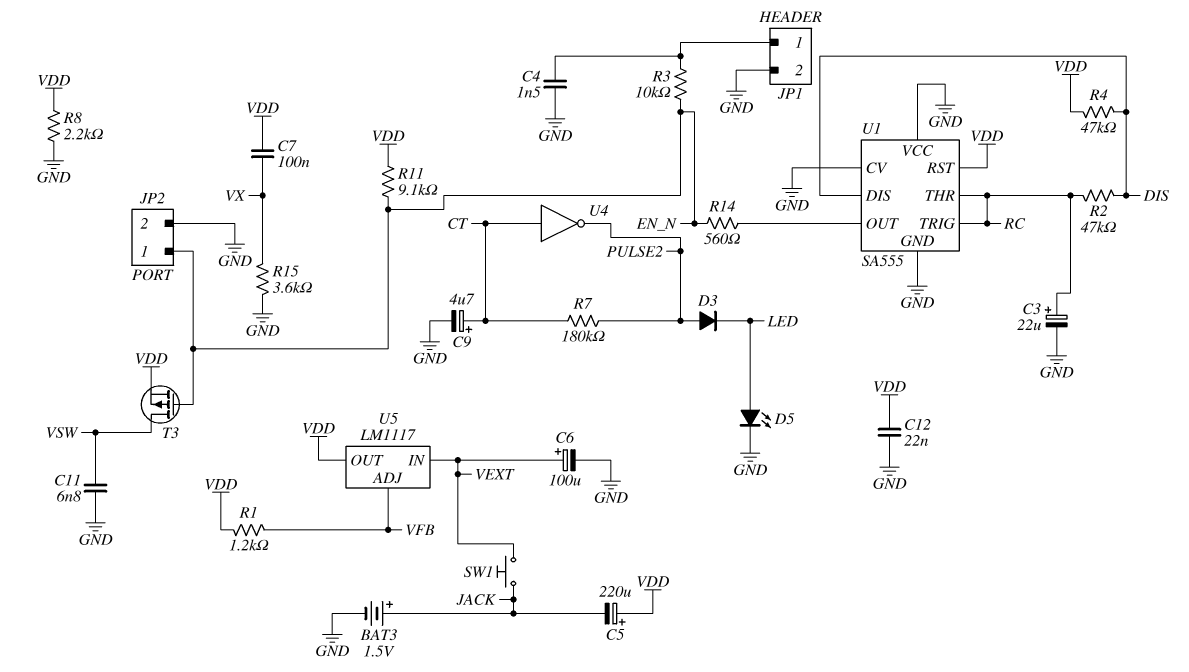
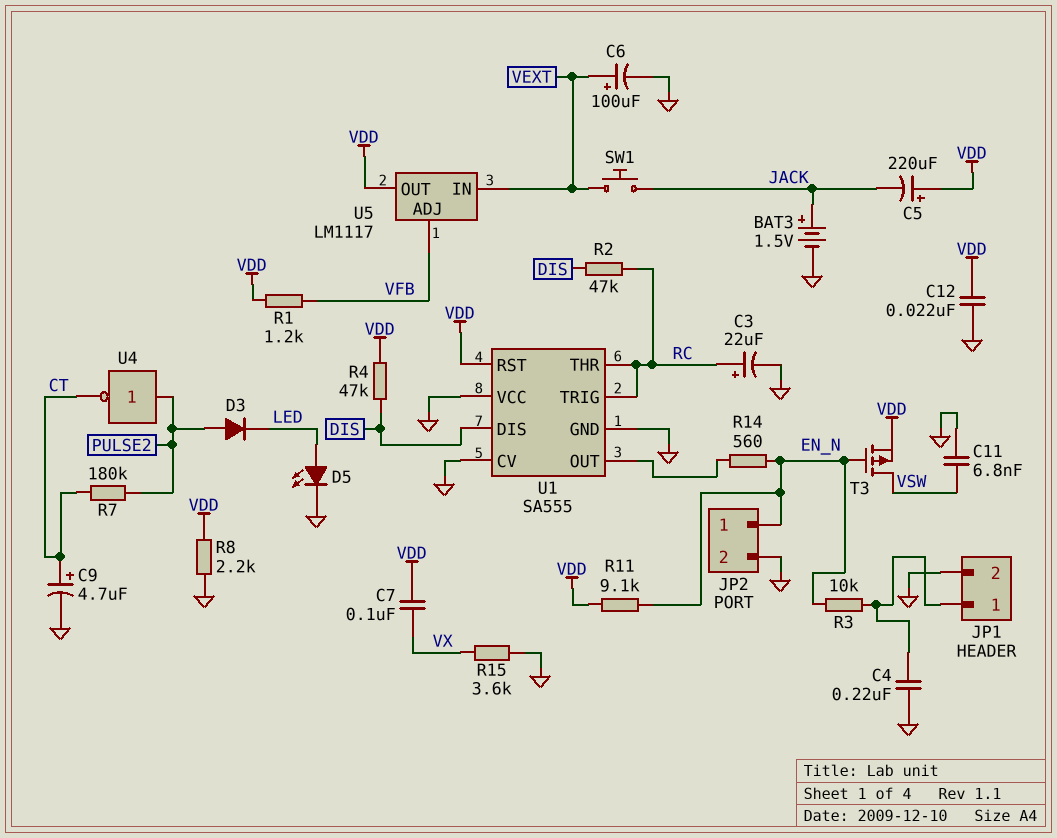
C4: 1.5nF (GND, JP1/1) -> 220nF (GND, JP1/1)
U4: NOT (in CT, out PULSE2) -> NOT (in PULSE2, out CT)

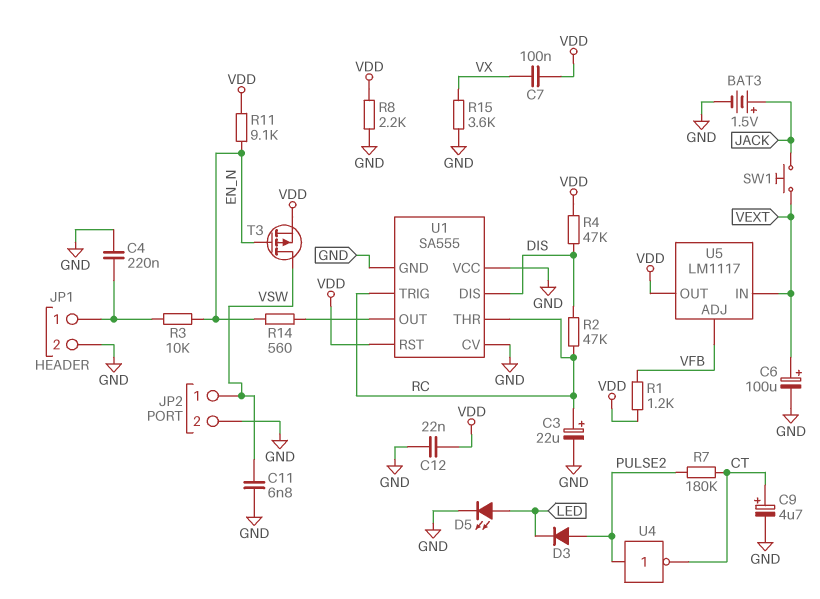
C5: 220uF (plus VDD, minus JACK) -> none
JP2 pin 1: EN_N -> VSW

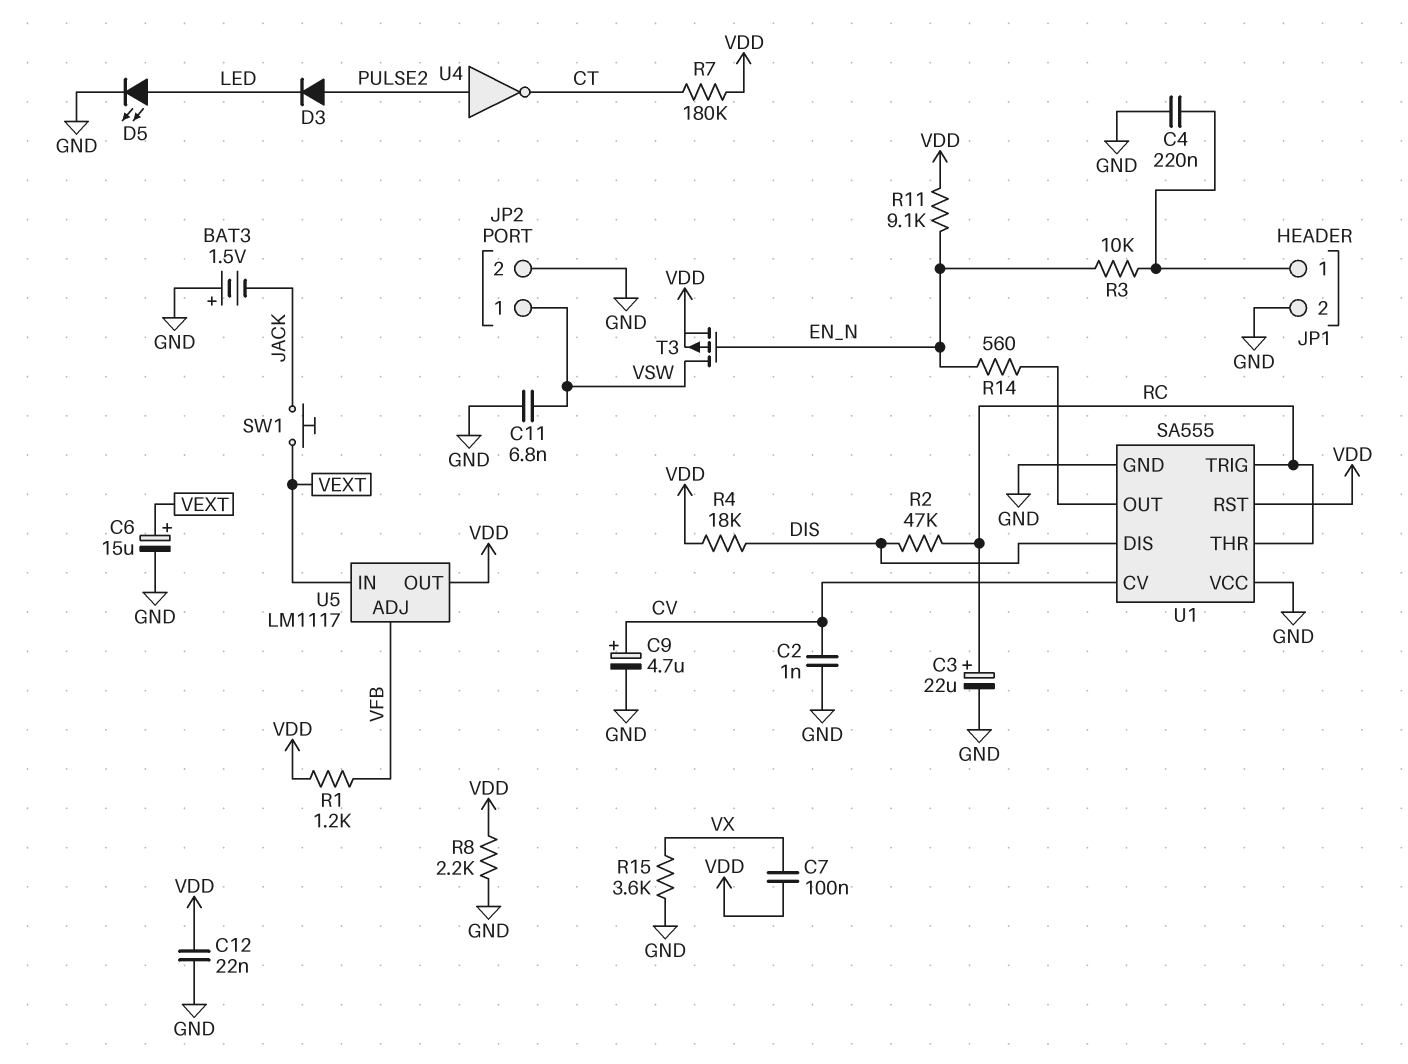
BAT3: 1.5V (plus JACK, minus GND) -> 1.5V (plus GND, minus JACK)
C2: none -> 1nF (CV, GND)
C6: 100uF (plus VEXT, minus GND) -> 15uF (plus VEXT, minus GND)
C9: 4.7uF (plus CT, minus GND) -> 4.7uF (plus CV, minus GND)
R4: 47k (DIS, VDD) -> 18k (DIS, VDD)
R7: 180k (CT, PULSE2) -> 180k (CT, VDD)
U1 pin CV: GND -> CV

